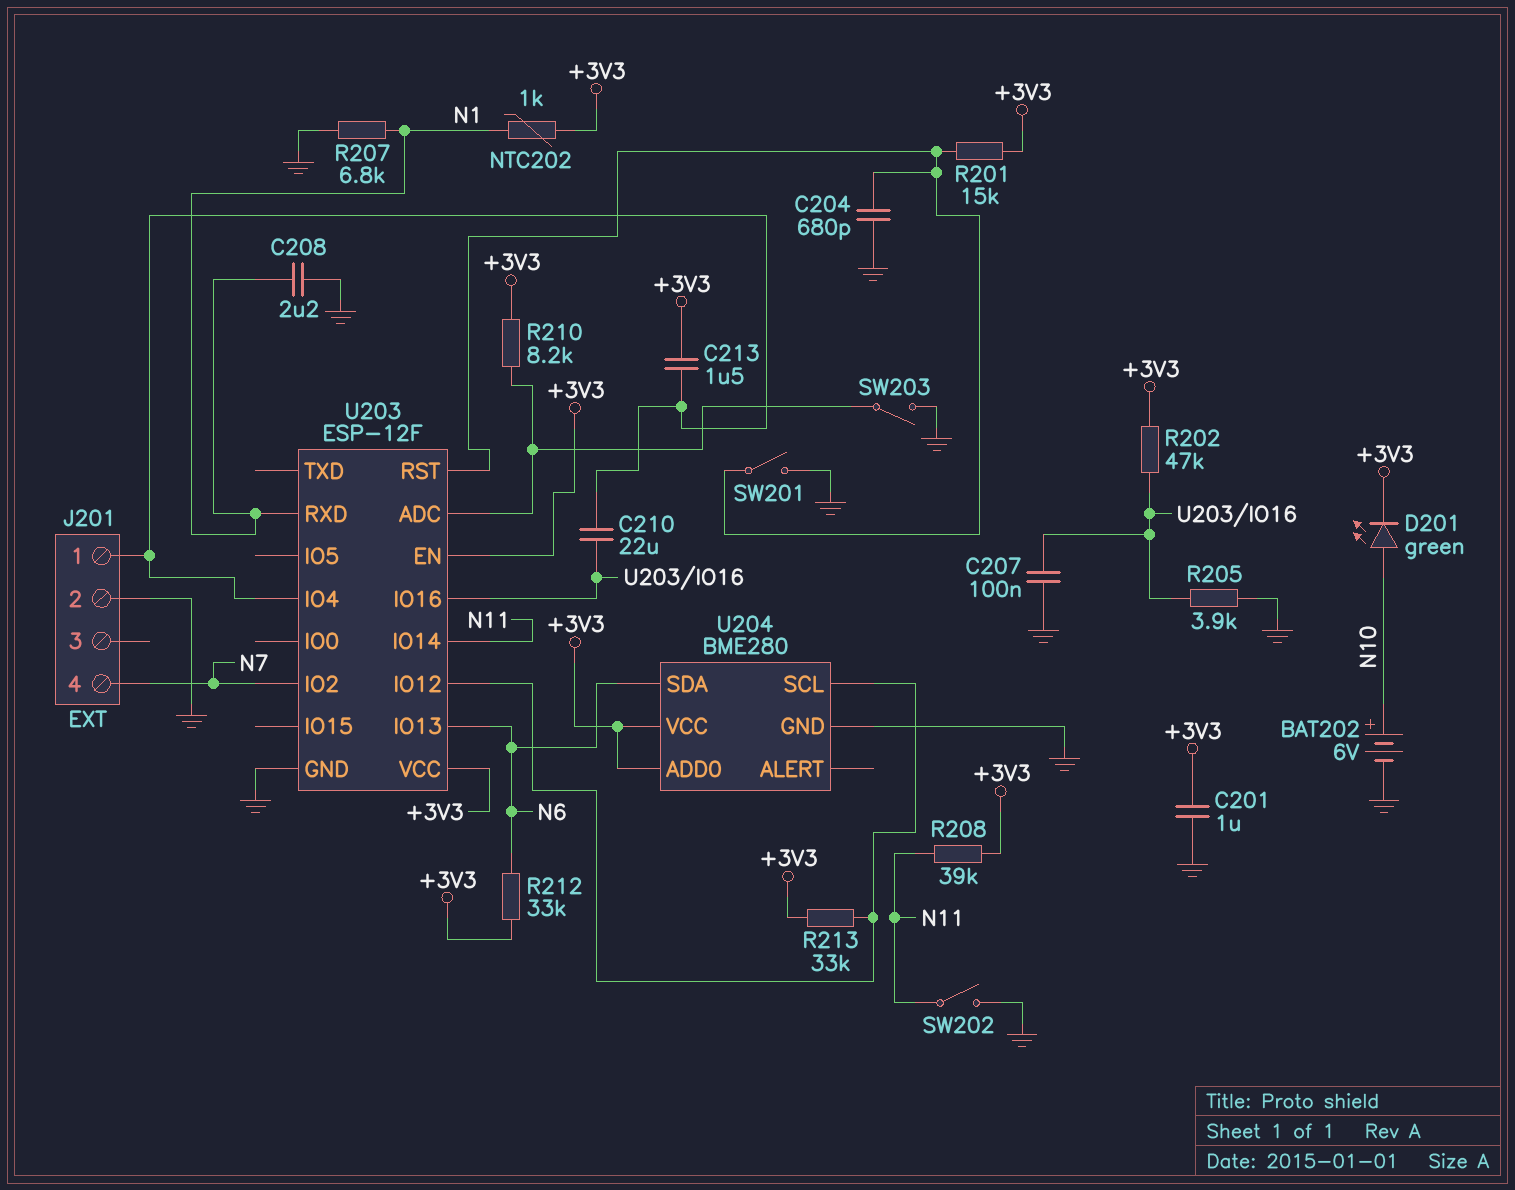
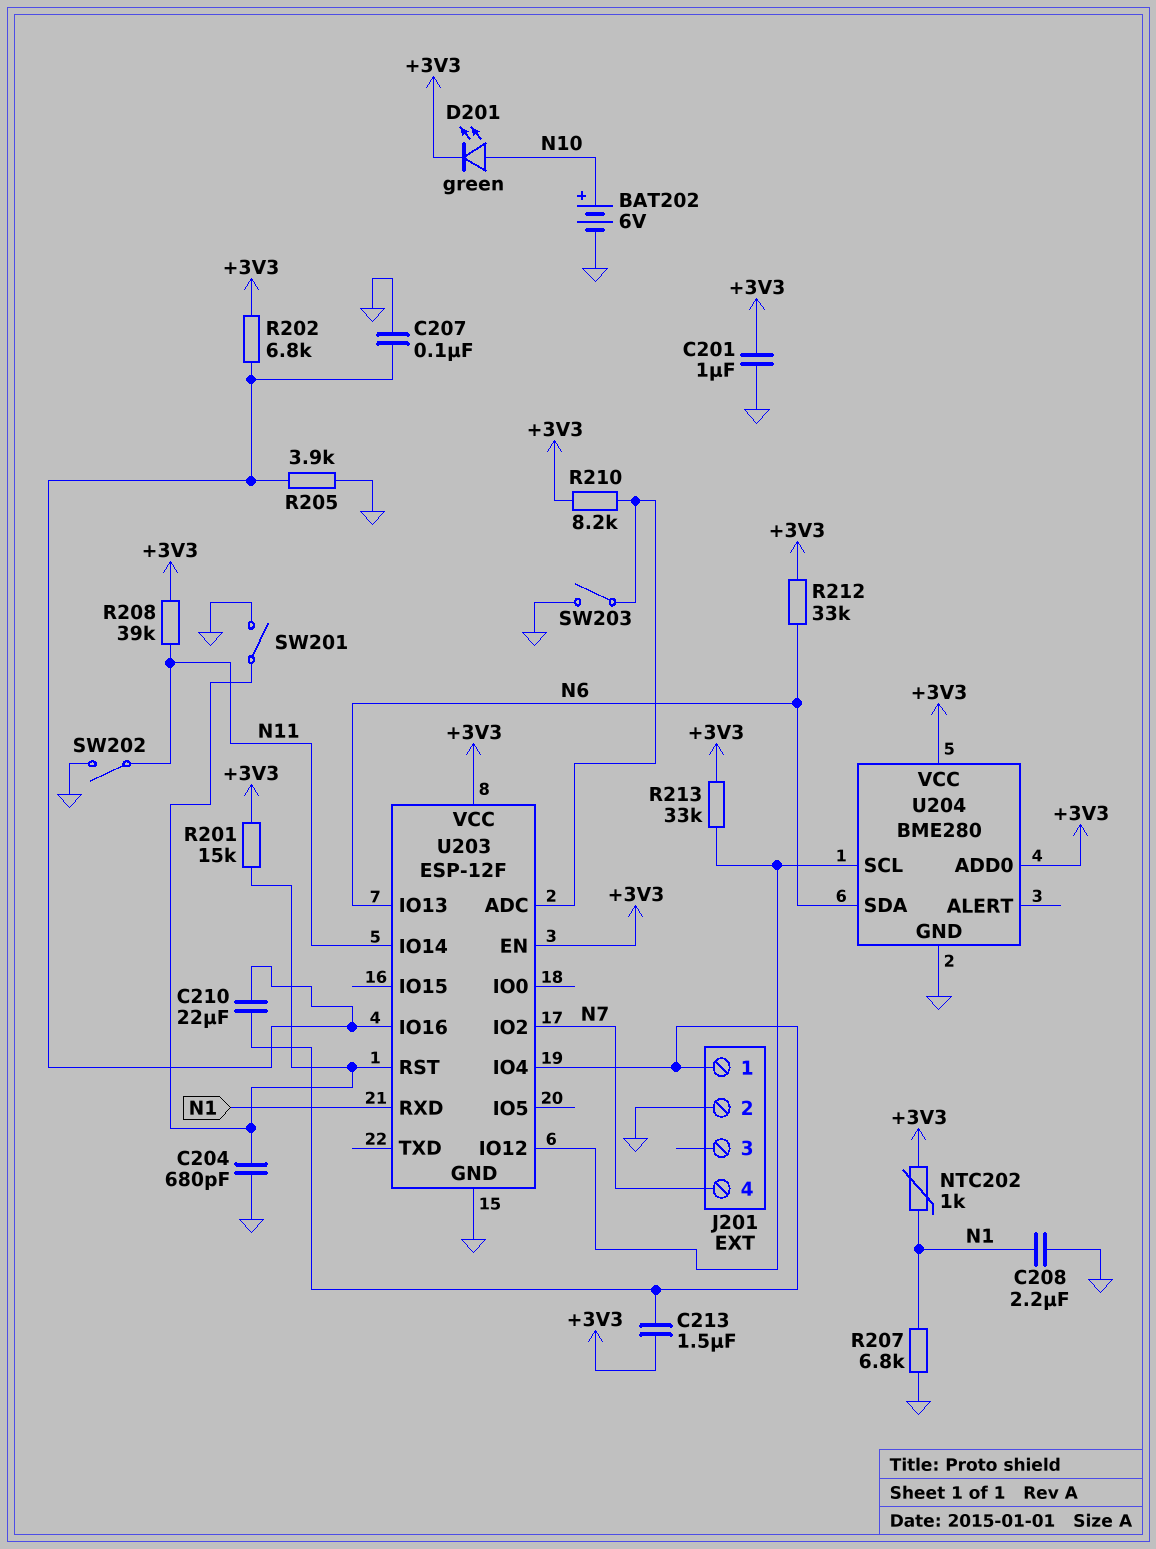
R202: 47k (+3V3, U203/IO16) -> 6.8k (+3V3, U203/IO16)

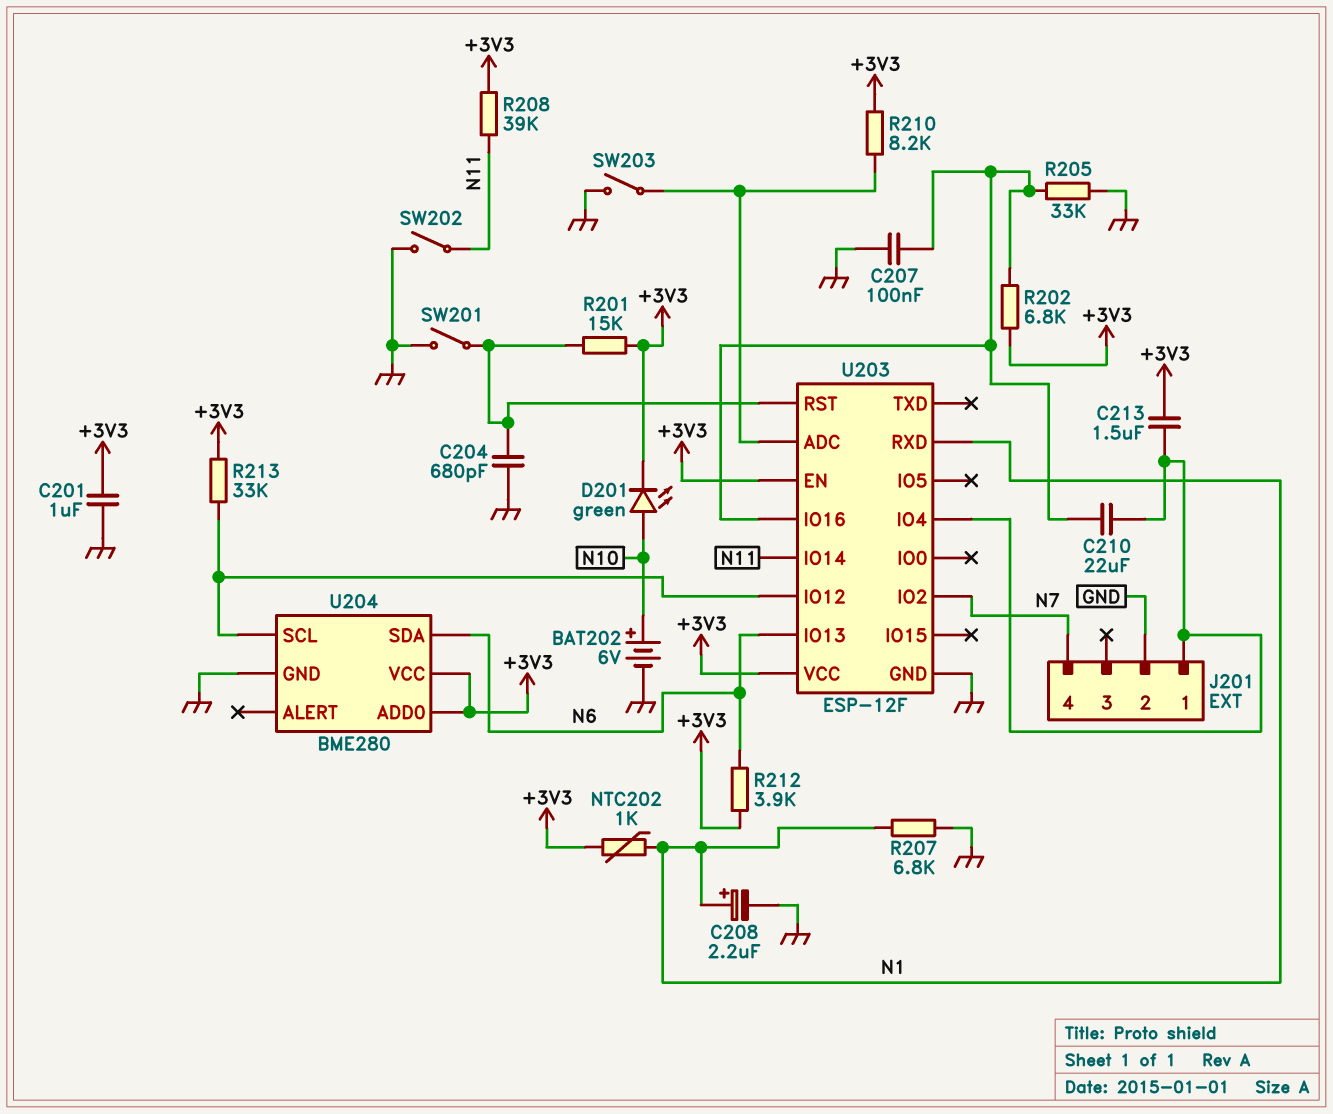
C208: 2.2uF (GND, N1) -> 2.2uF (plus N1, minus GND)
R205: 3.9k (GND, U203/IO16) -> 33k (GND, U203/IO16)
R212: 33k (+3V3, N6) -> 3.9k (+3V3, N6)

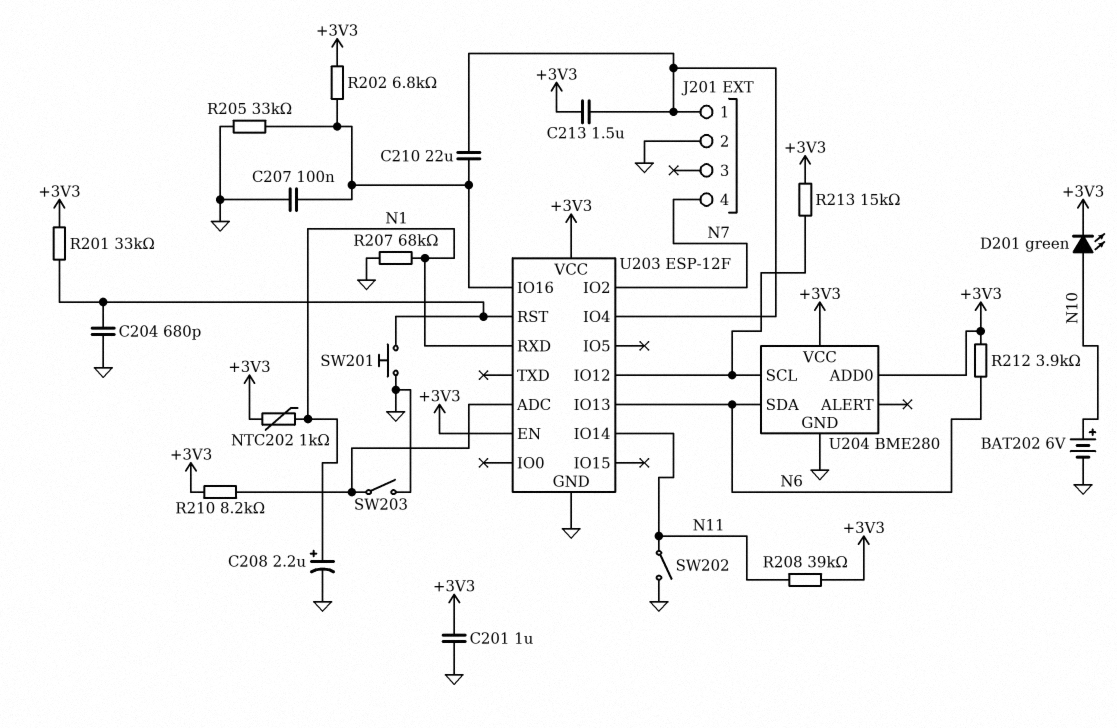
R201: 15k (+3V3, U203/RST) -> 33k (+3V3, U203/RST)
R207: 6.8k (GND, N1) -> 68k (GND, N1)
R213: 33k (+3V3, U203/IO12) -> 15k (+3V3, U203/IO12)
SW201: switch (GND, U203/RST) -> button (GND, U203/RST)

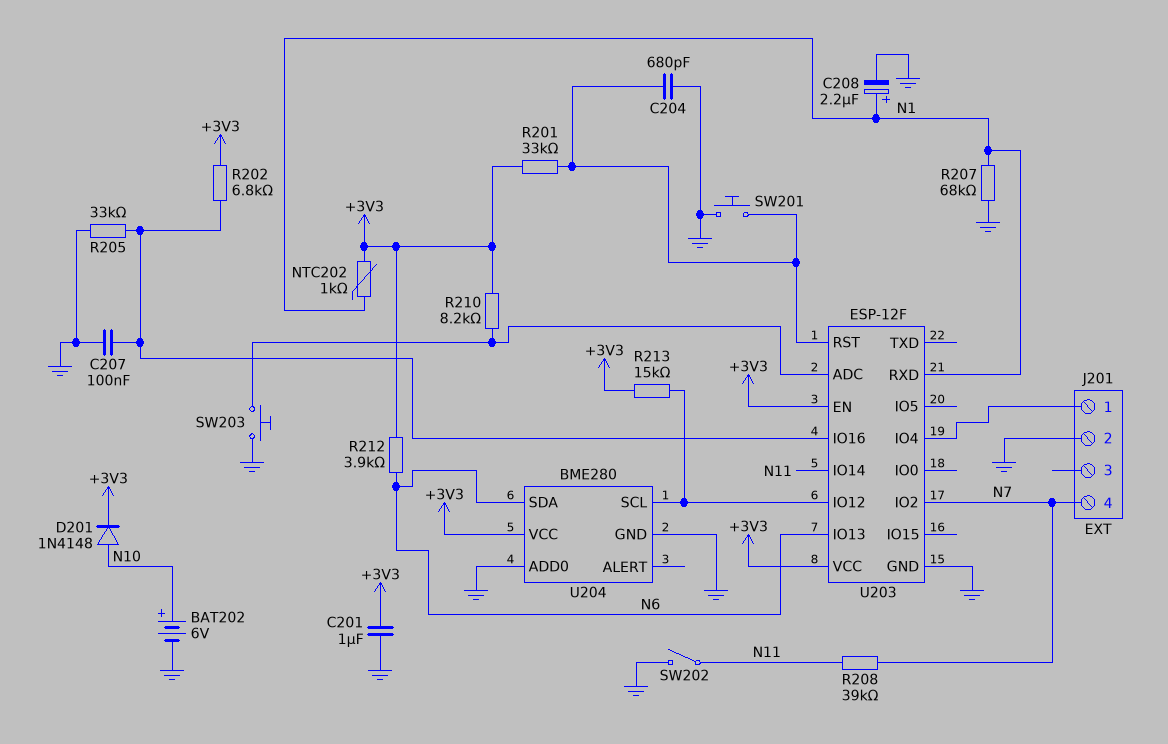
C210: 22uF (J201/1, U203/IO16) -> none
C213: 1.5uF (+3V3, J201/1) -> none
D201: LED green (A N10, K +3V3) -> diode 1N4148 (A N10, K +3V3)
R208: 39k (+3V3, N11) -> 39k (N7, N11)
SW203: switch (GND, U203/ADC) -> button (GND, U203/ADC)
U204 pin ADD0: +3V3 -> GND

